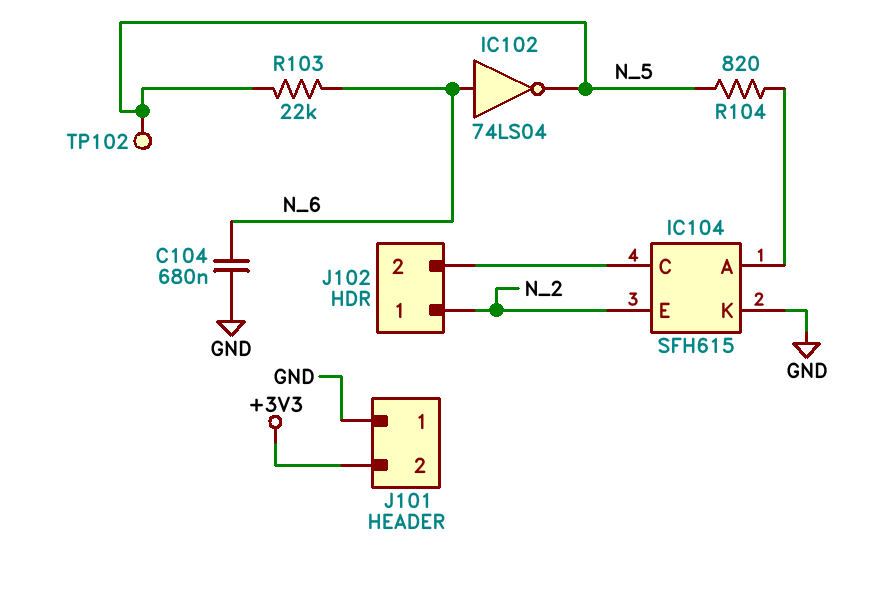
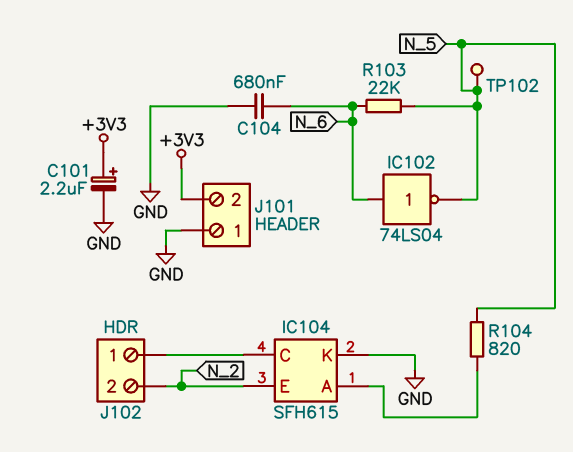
C101: none -> 2.2uF (plus +3V3, minus GND)
J102 pin 1: N_2 -> IC104/C
J102 pin 2: IC104/C -> N_2

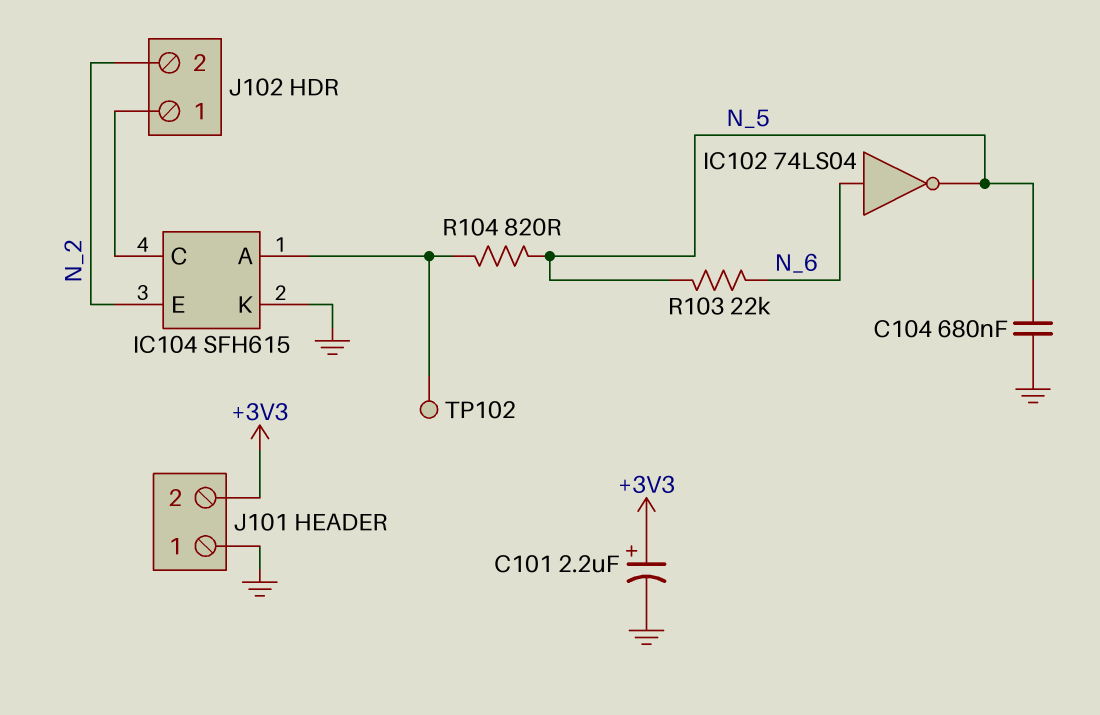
C104: 680nF (GND, N_6) -> 680nF (GND, N_5)
TP102: test point (N_5) -> test point (IC104/A)

